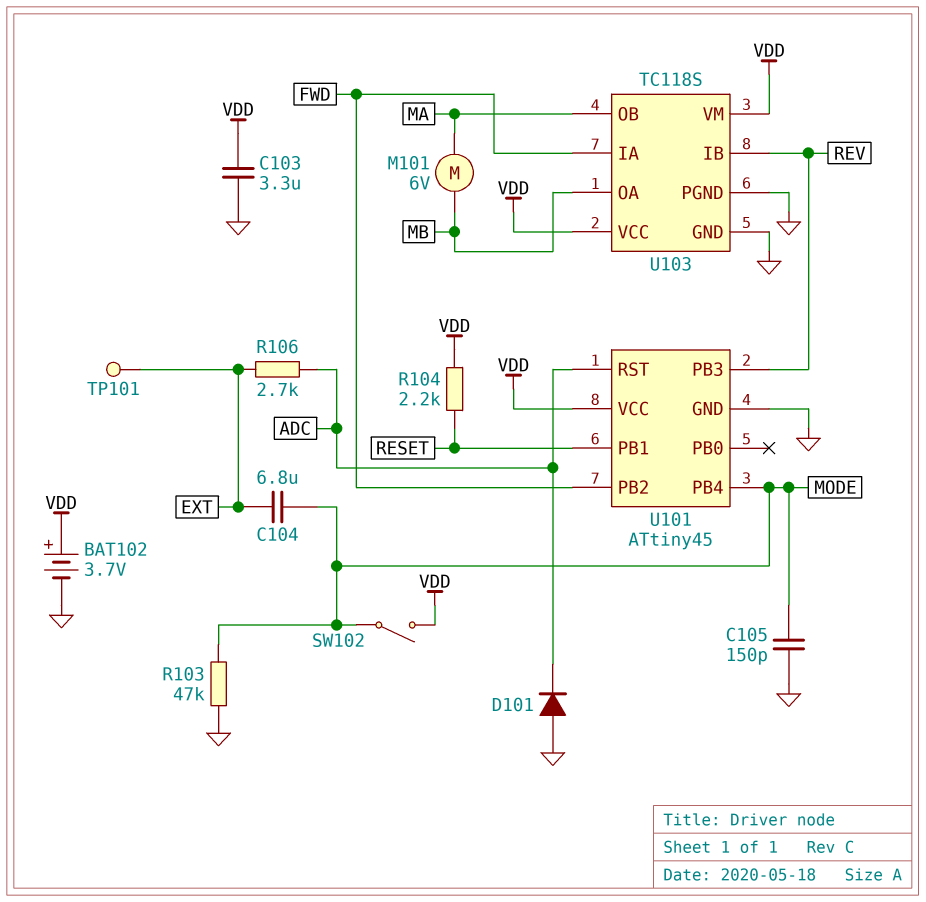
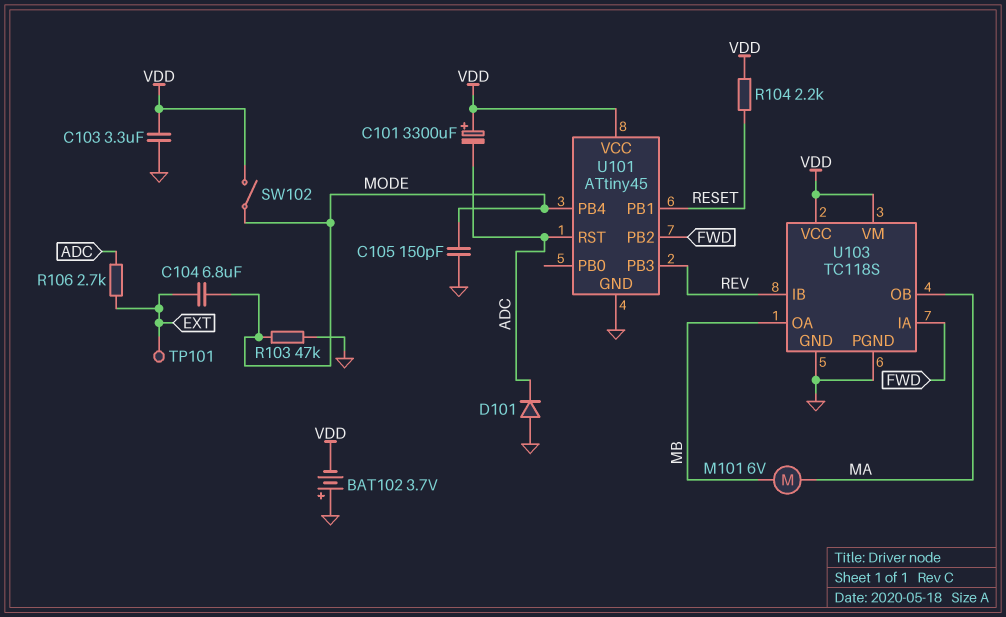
BAT102: 3.7V (plus VDD, minus GND) -> 3.7V (plus GND, minus VDD)
C101: none -> 3300uF (plus VDD, minus ADC)

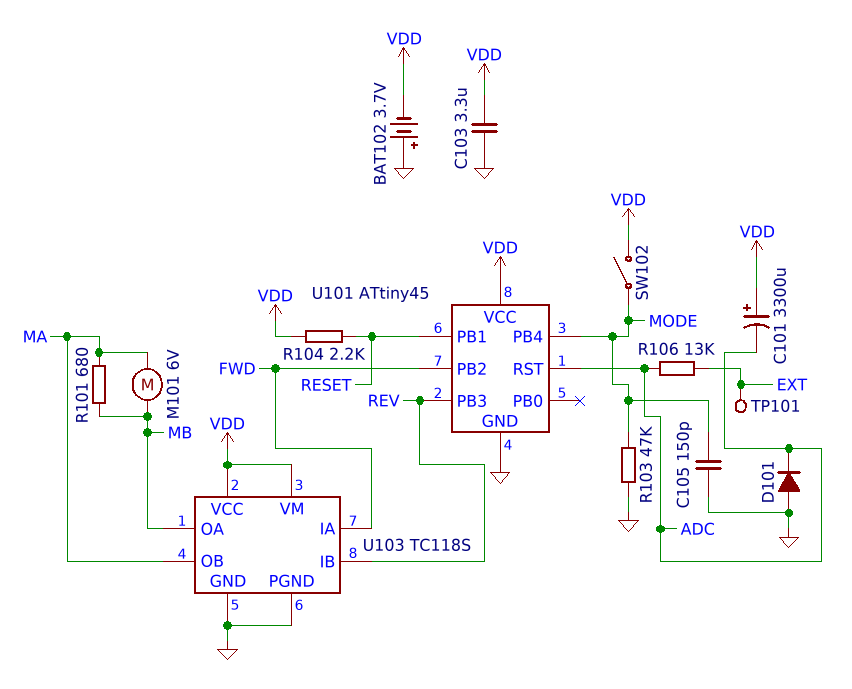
C104: 6.8uF (EXT, MODE) -> none
R101: none -> 680 (MA, MB)
R106: 2.7k (ADC, EXT) -> 13k (ADC, EXT)

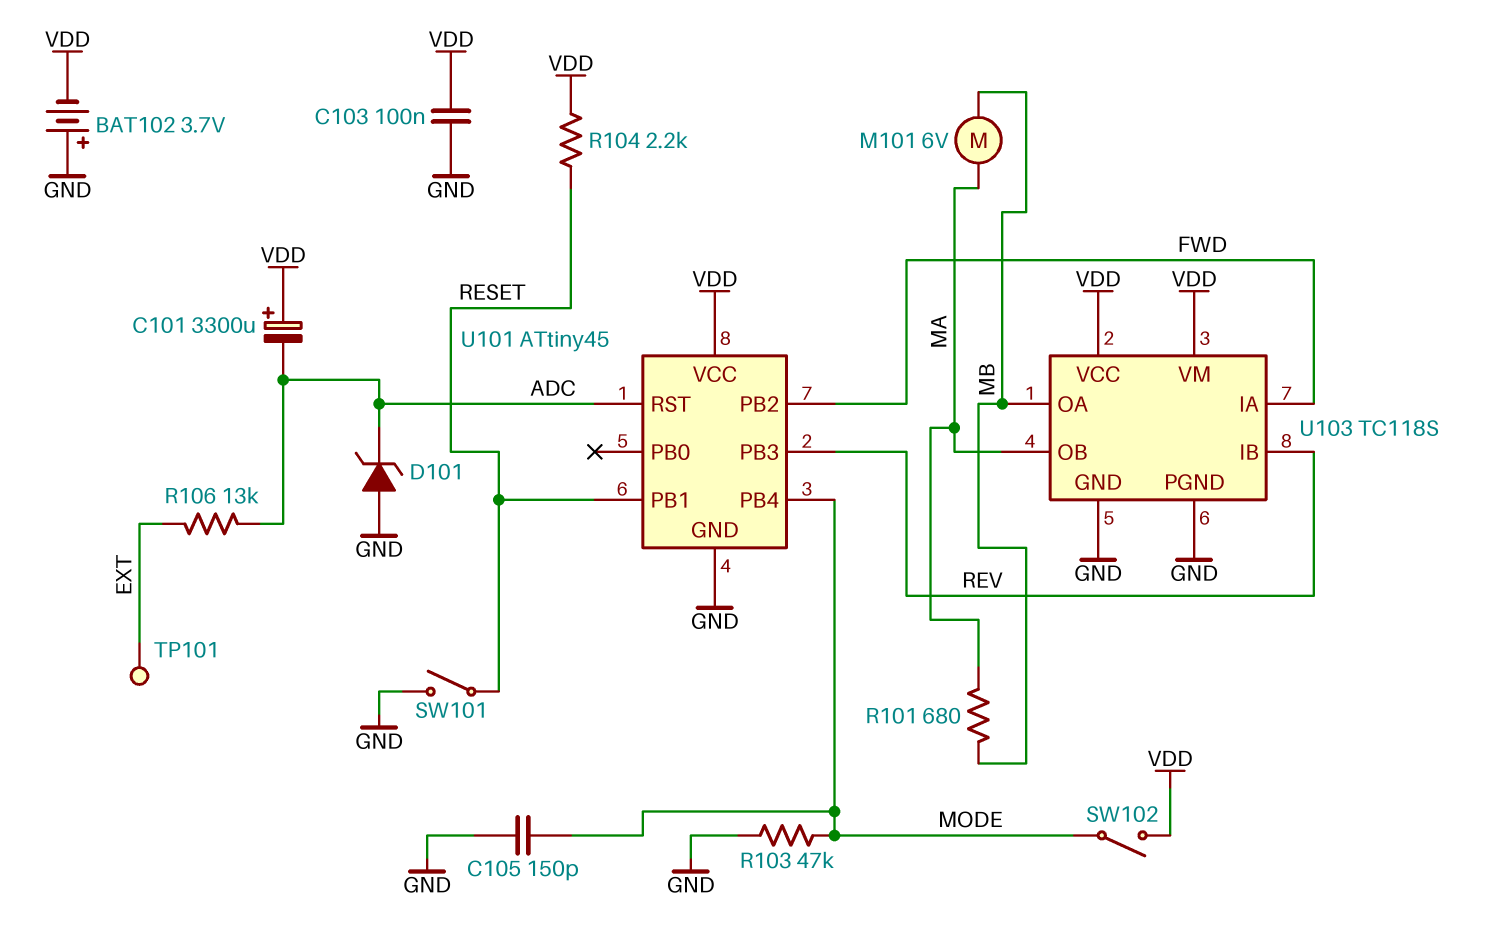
C103: 3.3uF (GND, VDD) -> 100nF (GND, VDD)
D101: diode (A GND, K ADC) -> zener (A GND, K ADC)
SW101: none -> switch (GND, RESET)

